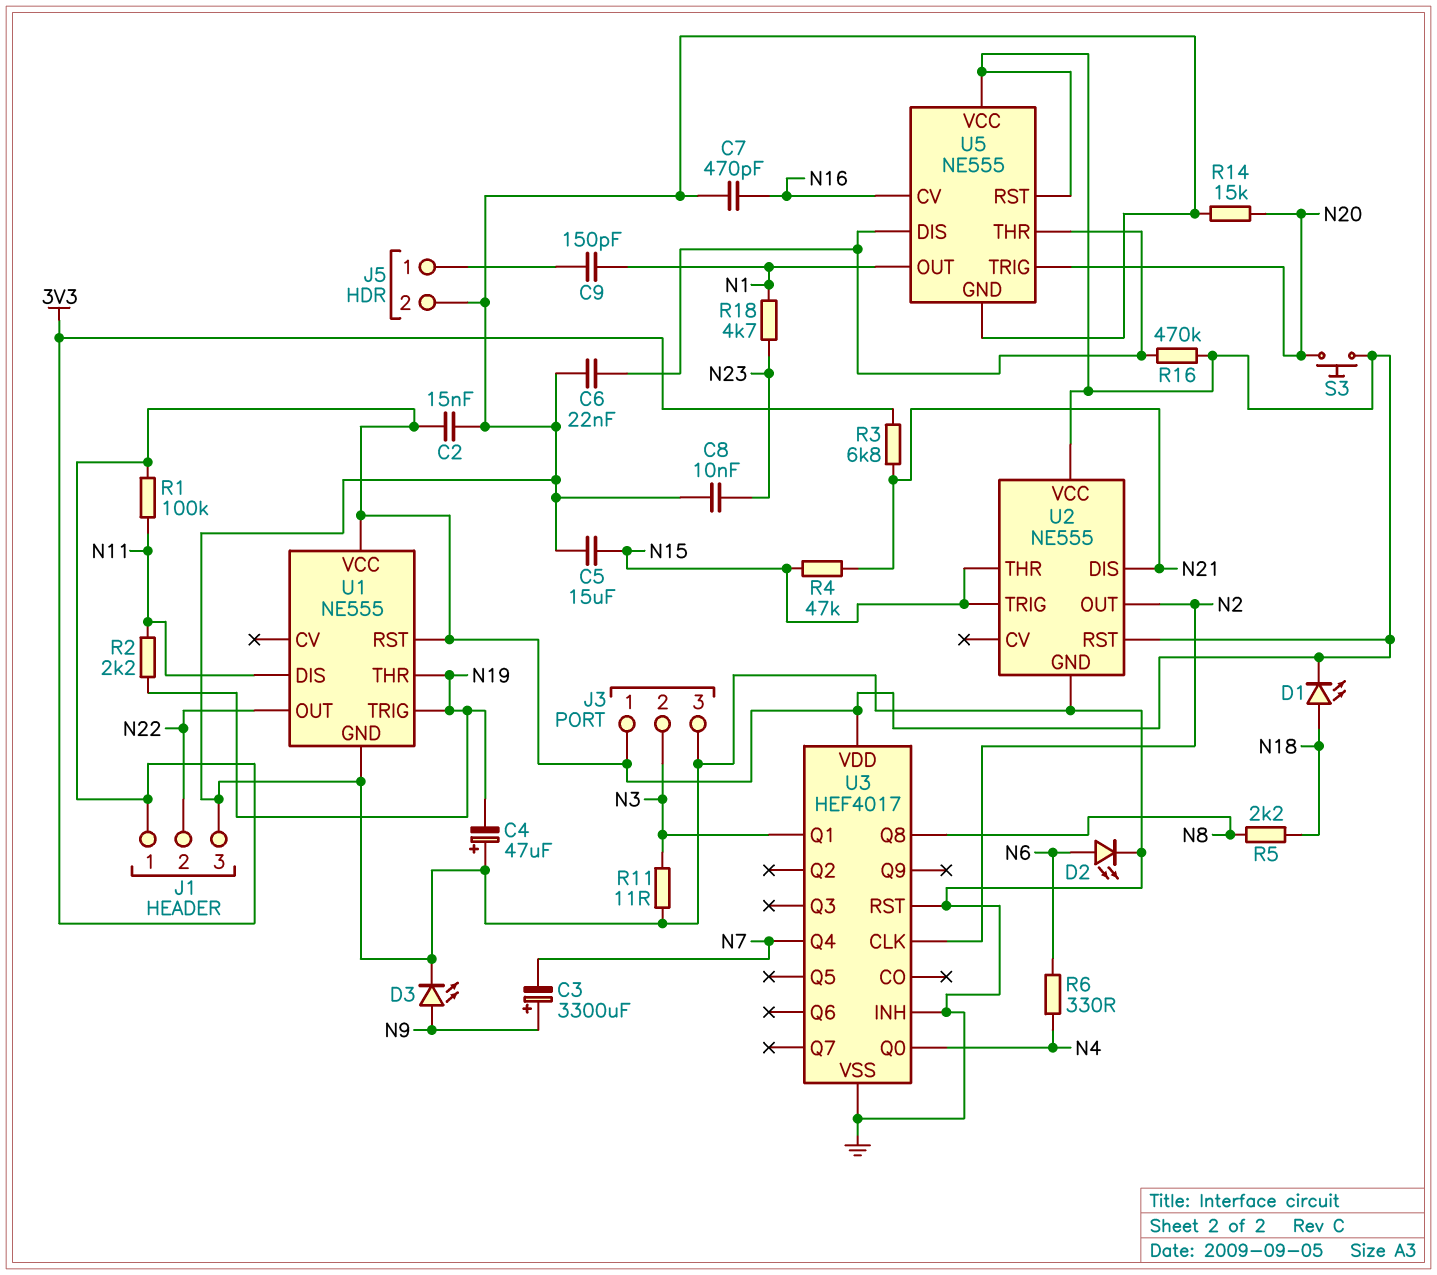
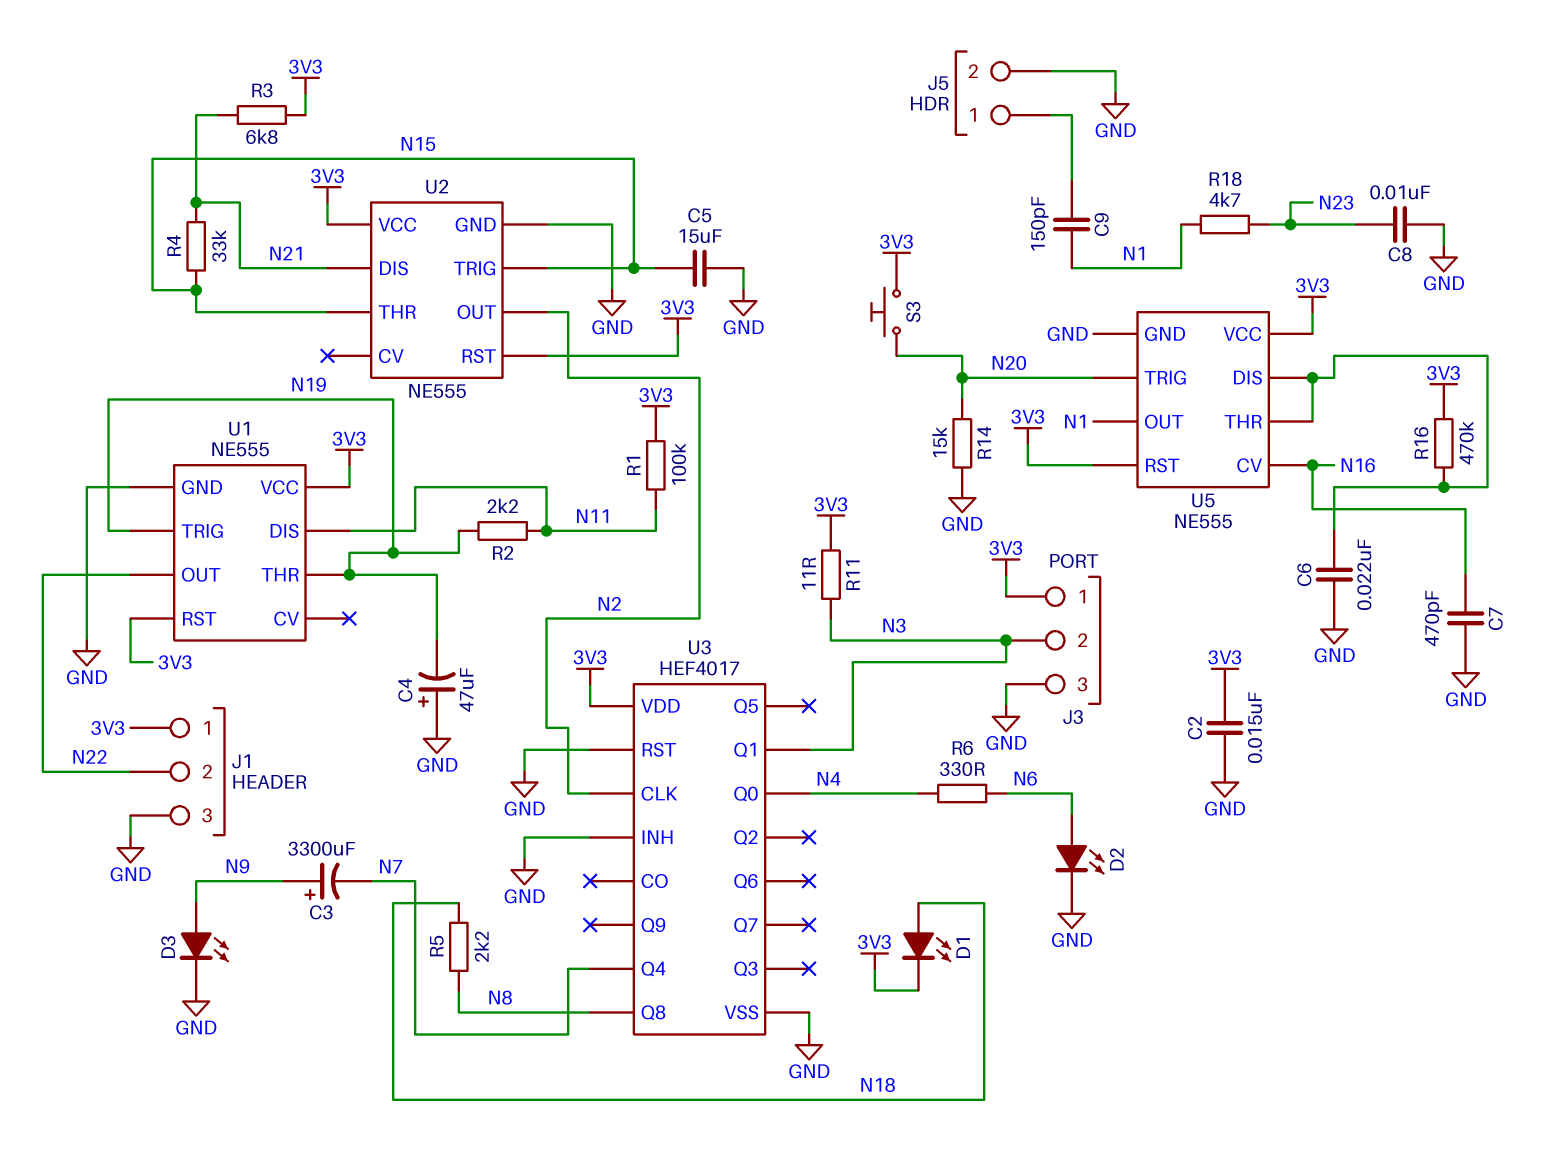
R4: 47k (N15, N21) -> 33k (N15, N21)
R11: 11 (GND, N3) -> 11 (3V3, N3)

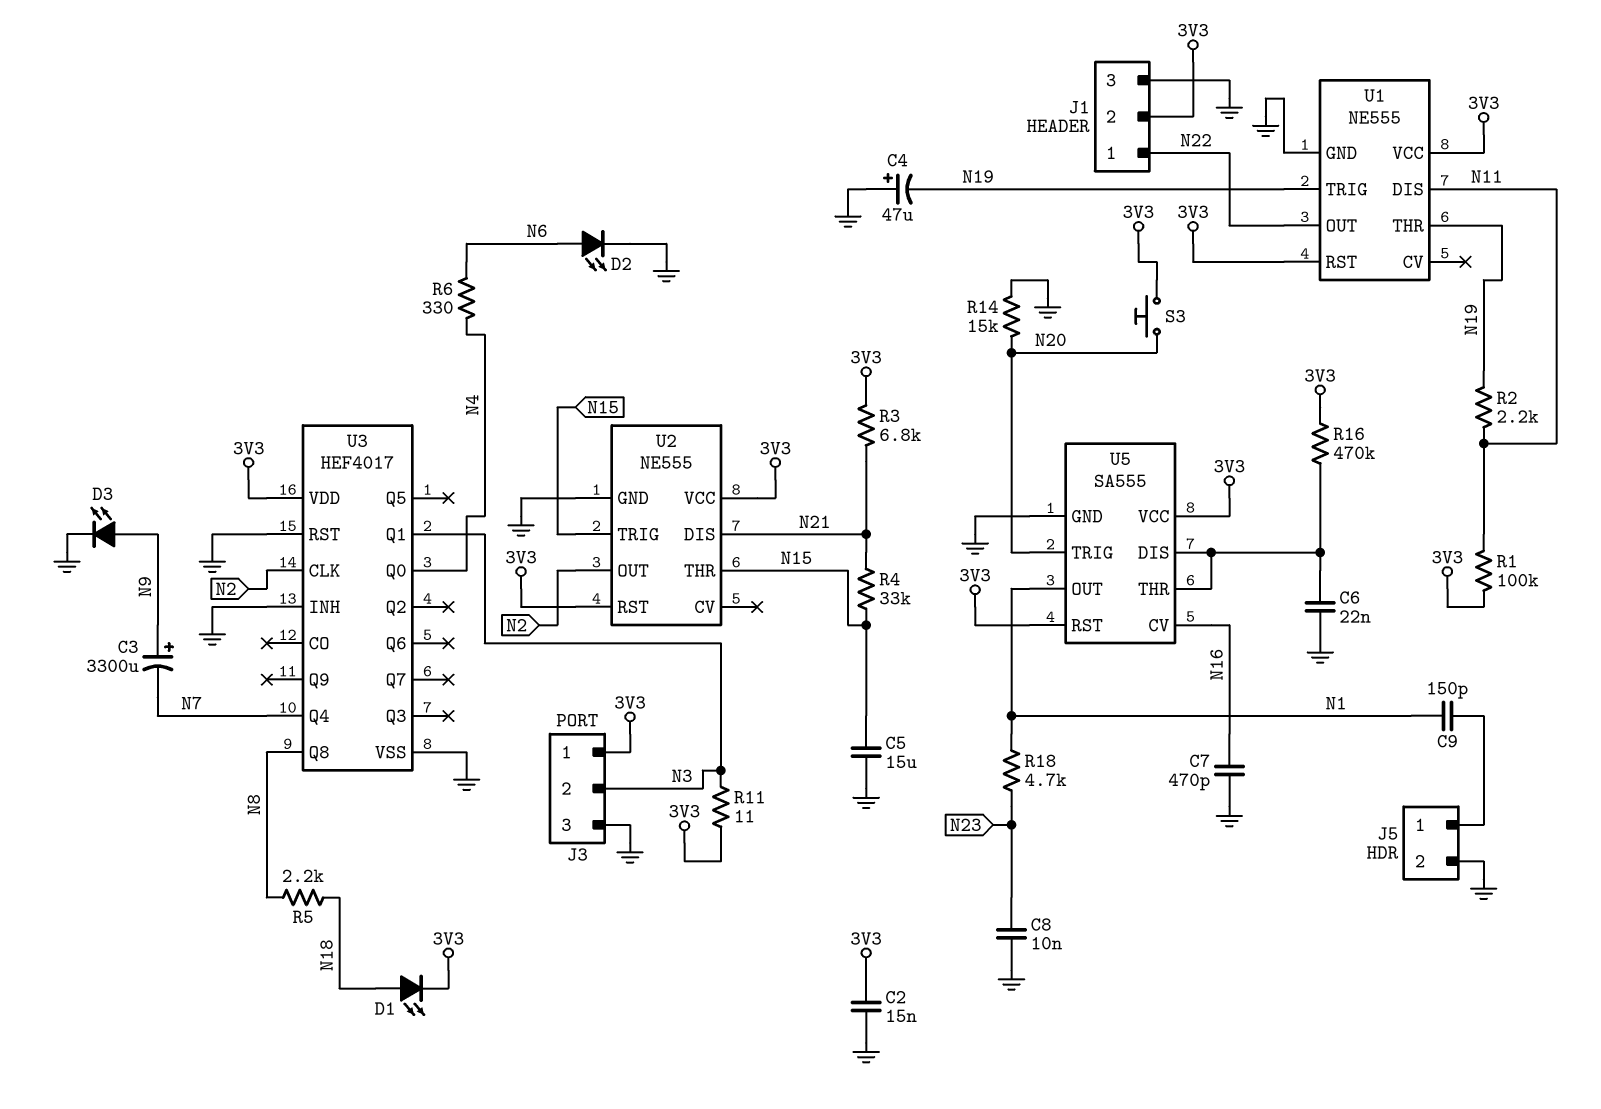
J1 pin 1: 3V3 -> N22
J1 pin 2: N22 -> 3V3
U5: NE555 -> SA555

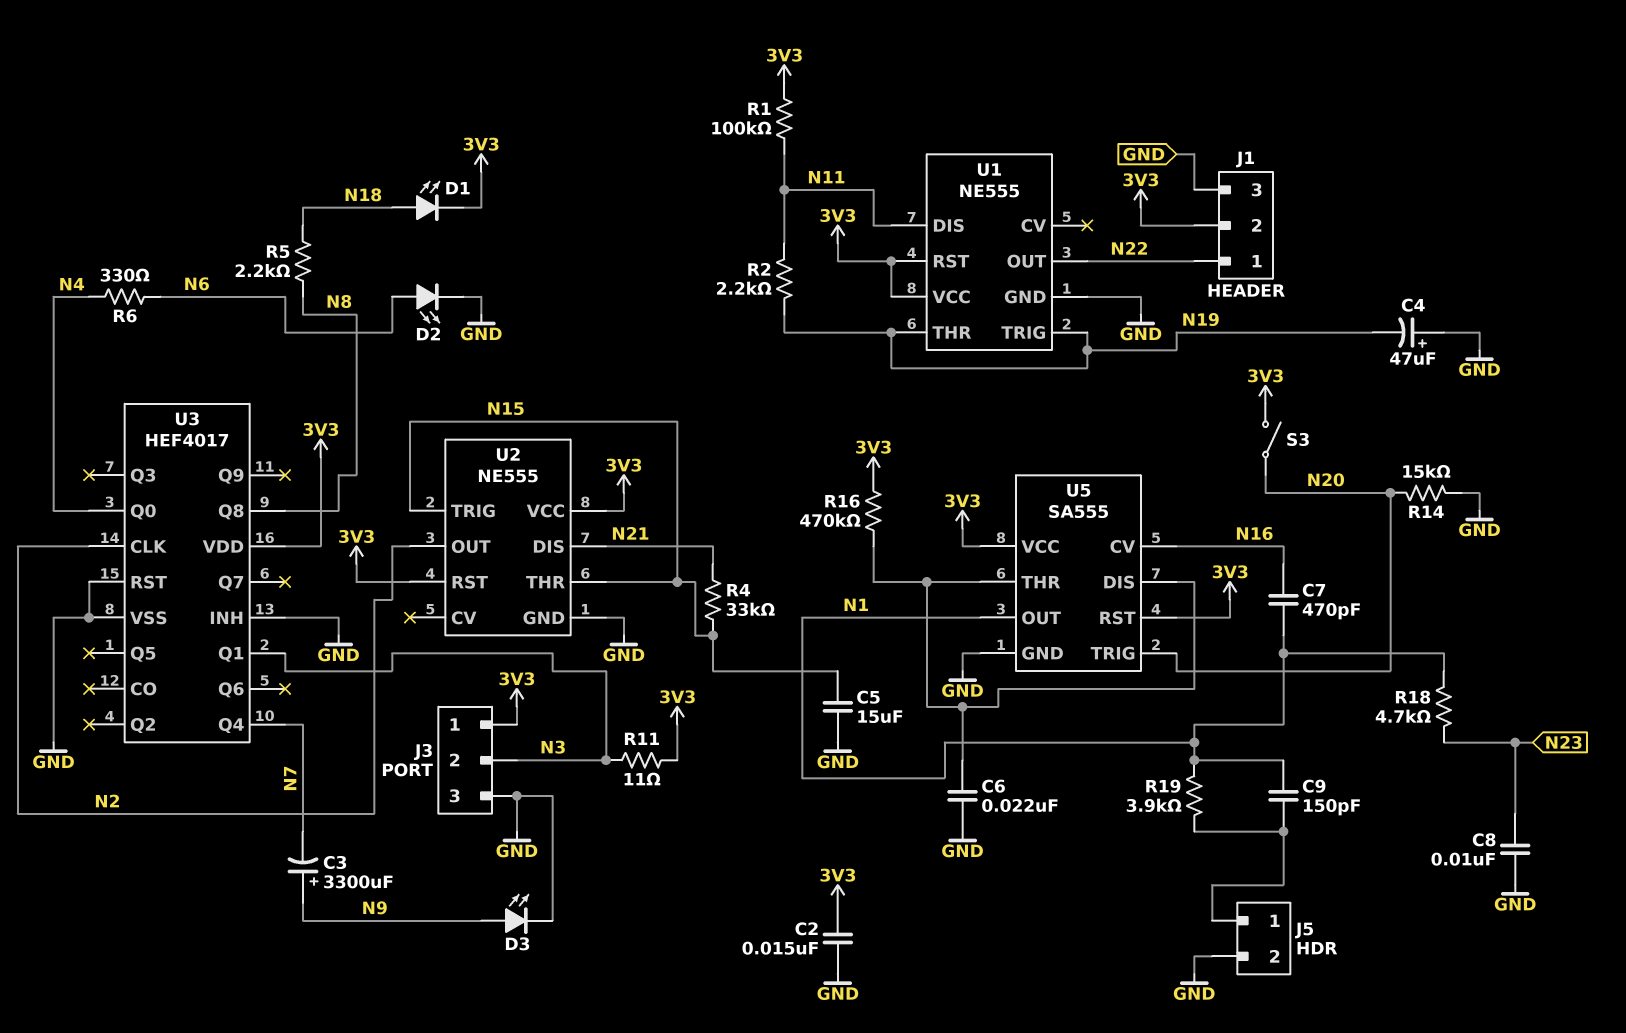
C7: 470pF (GND, N16) -> 470pF (N1, N16)
R3: 6.8k (3V3, N21) -> none
R19: none -> 3.9k (J5/1, N1)
S3: button (3V3, N20) -> switch (3V3, N20)

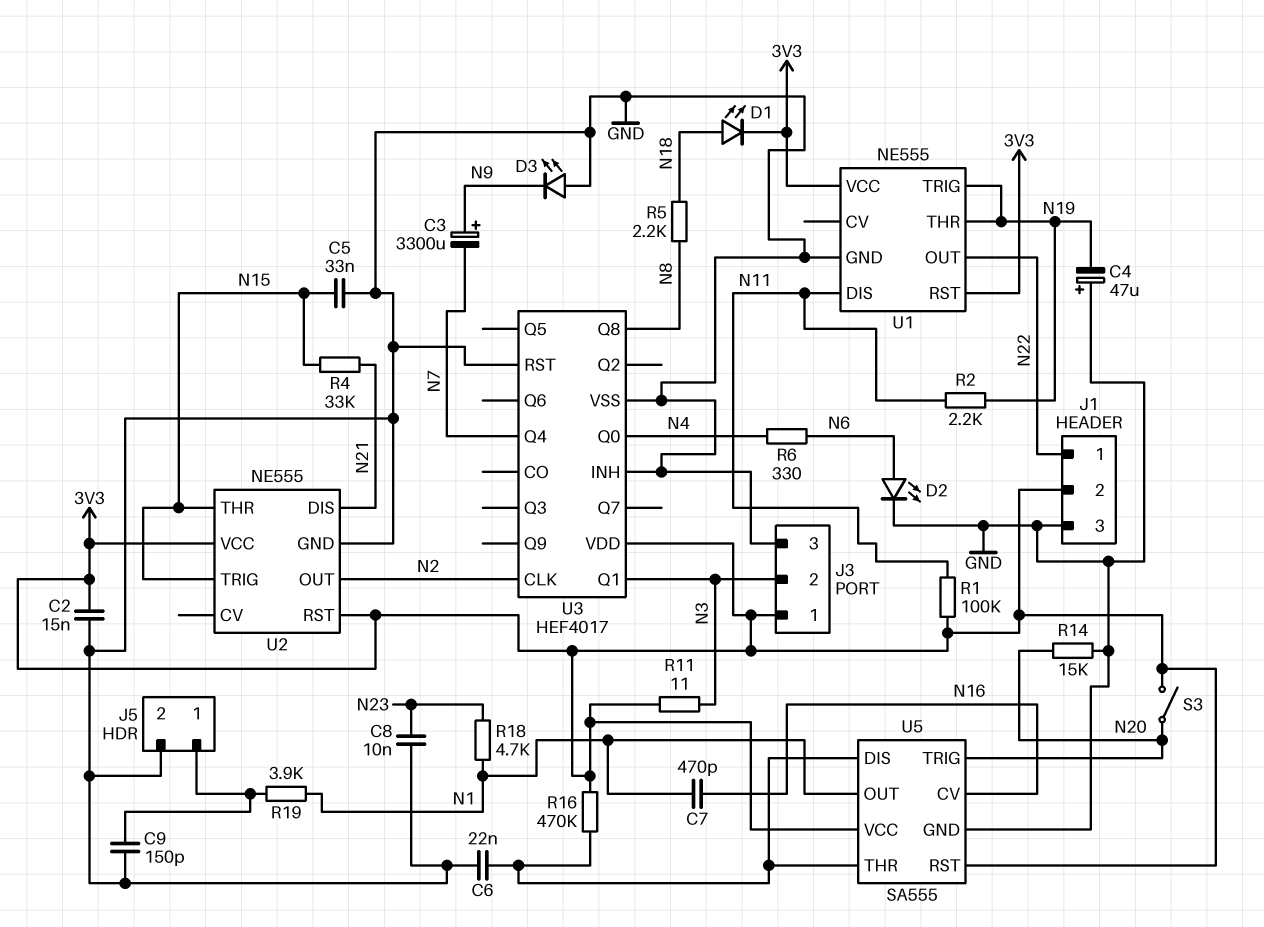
C5: 15uF (GND, N15) -> 33nF (GND, N15)
C9: 150pF (J5/1, N1) -> 150pF (GND, J5/1)
D3: LED (A N9, K GND) -> LED (A GND, K N9)

